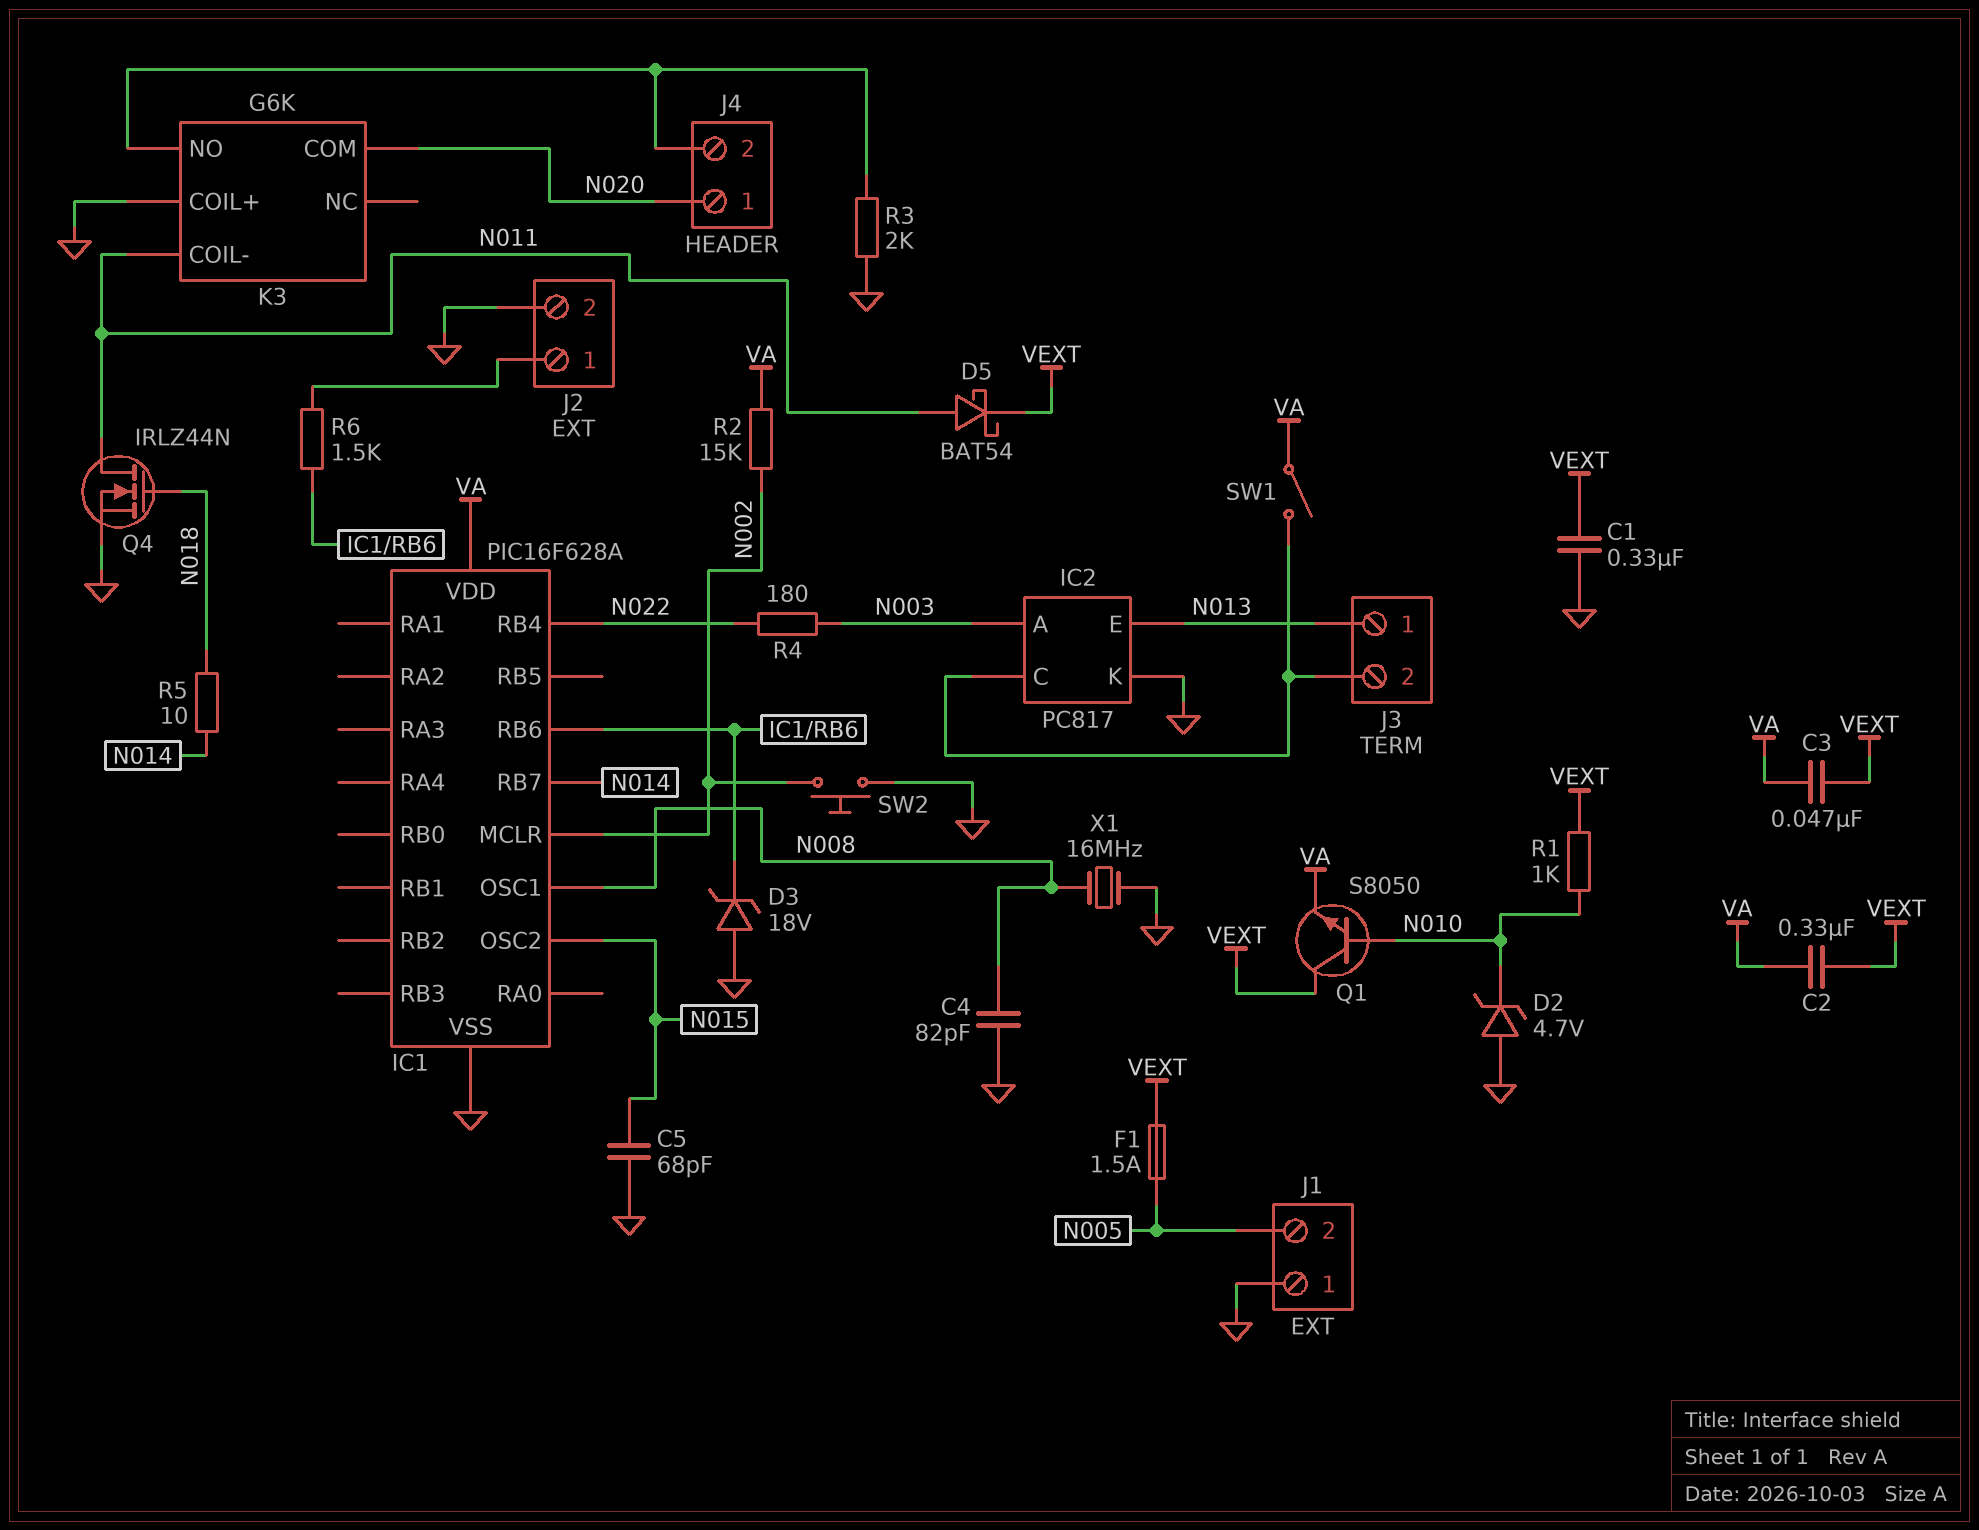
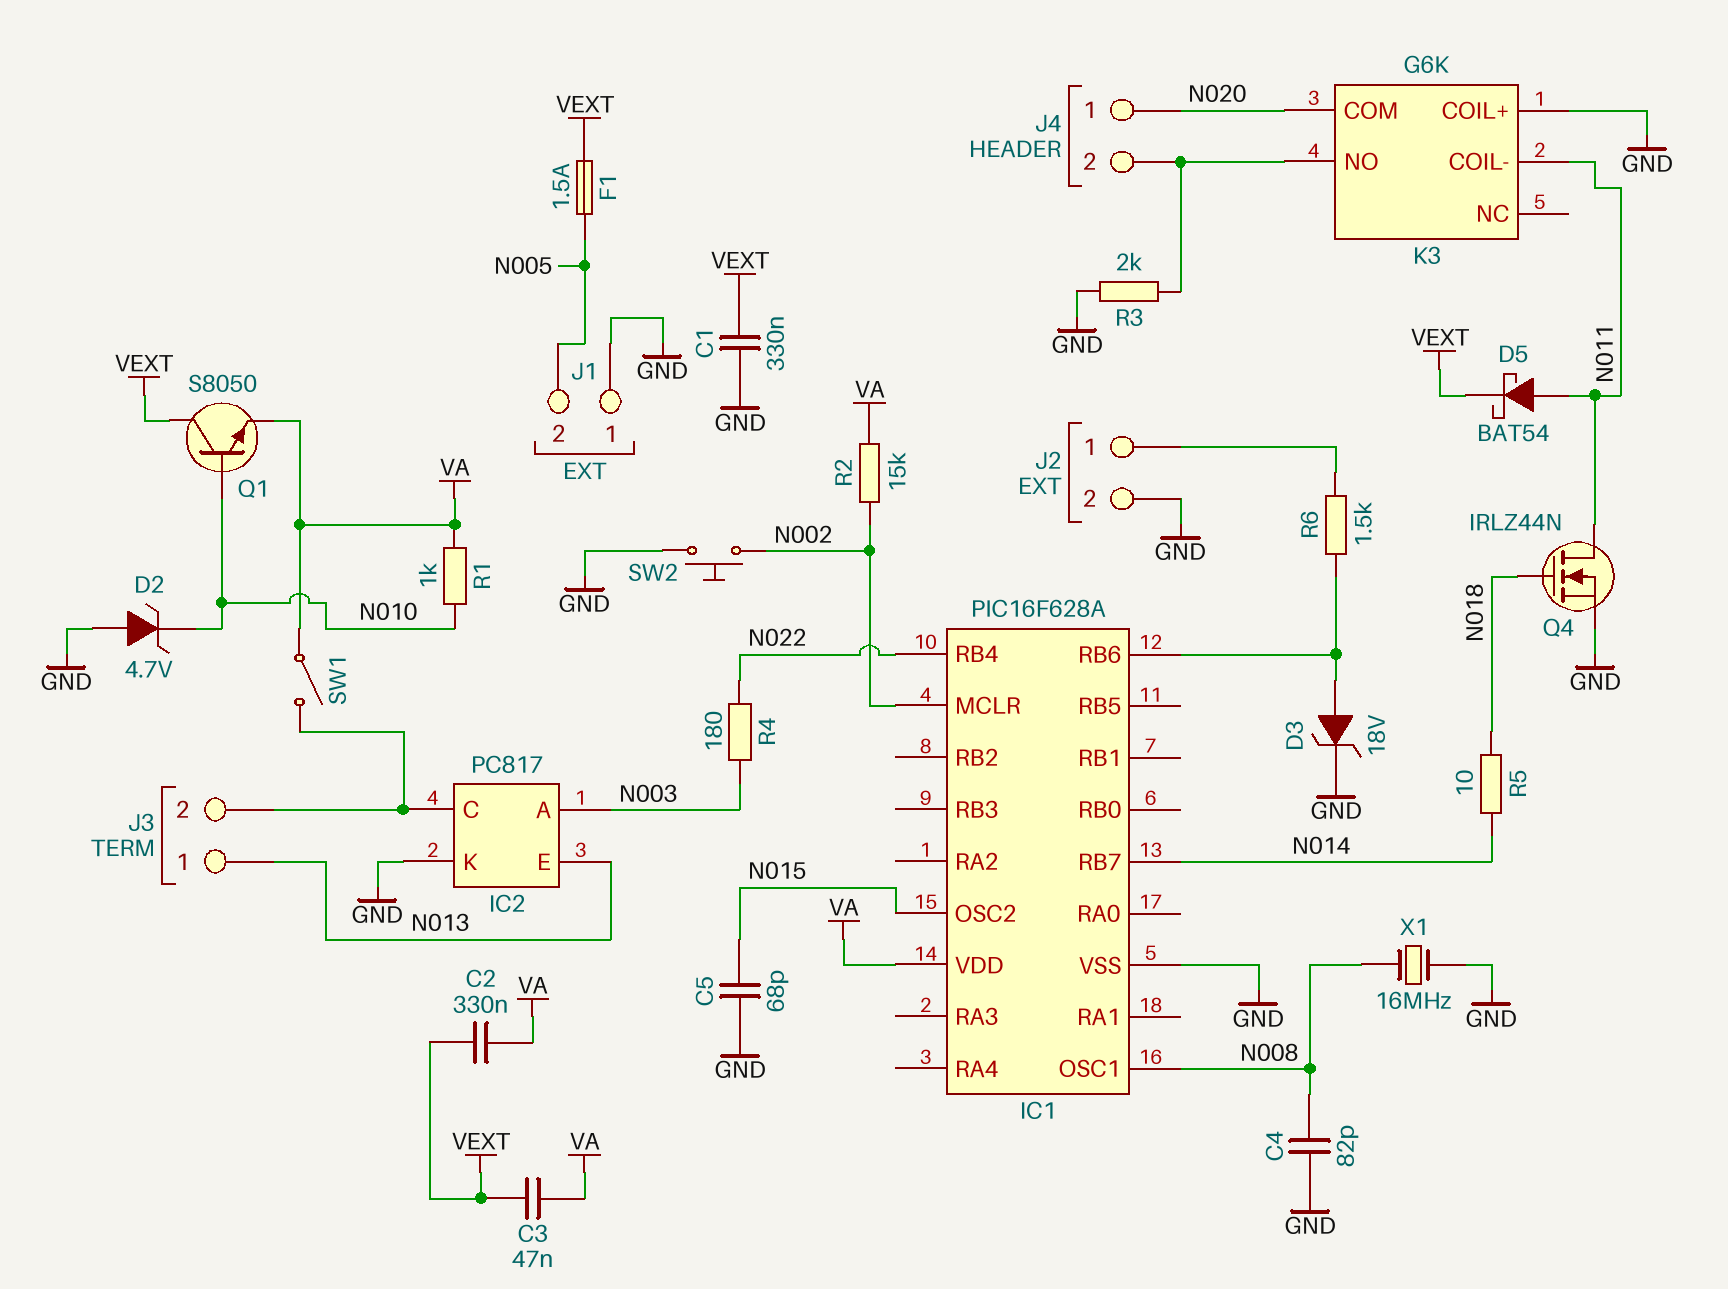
D3: zener 18V (A GND, K IC1/RB6) -> zener 18V (A IC1/RB6, K GND)
R1: 1k (N010, VEXT) -> 1k (N010, VA)

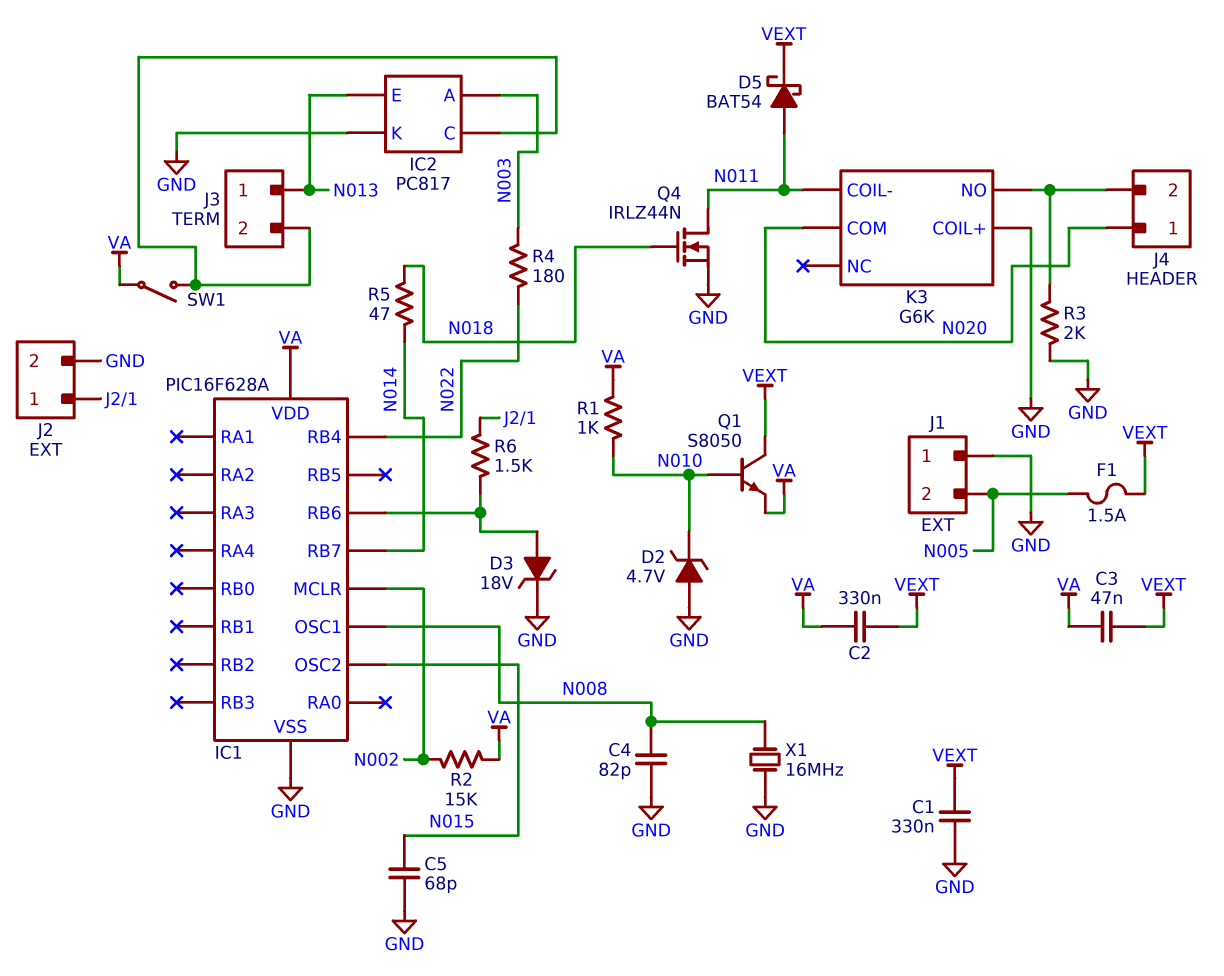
R5: 10 (N014, N018) -> 47 (N014, N018)
SW2: button (GND, N002) -> none

